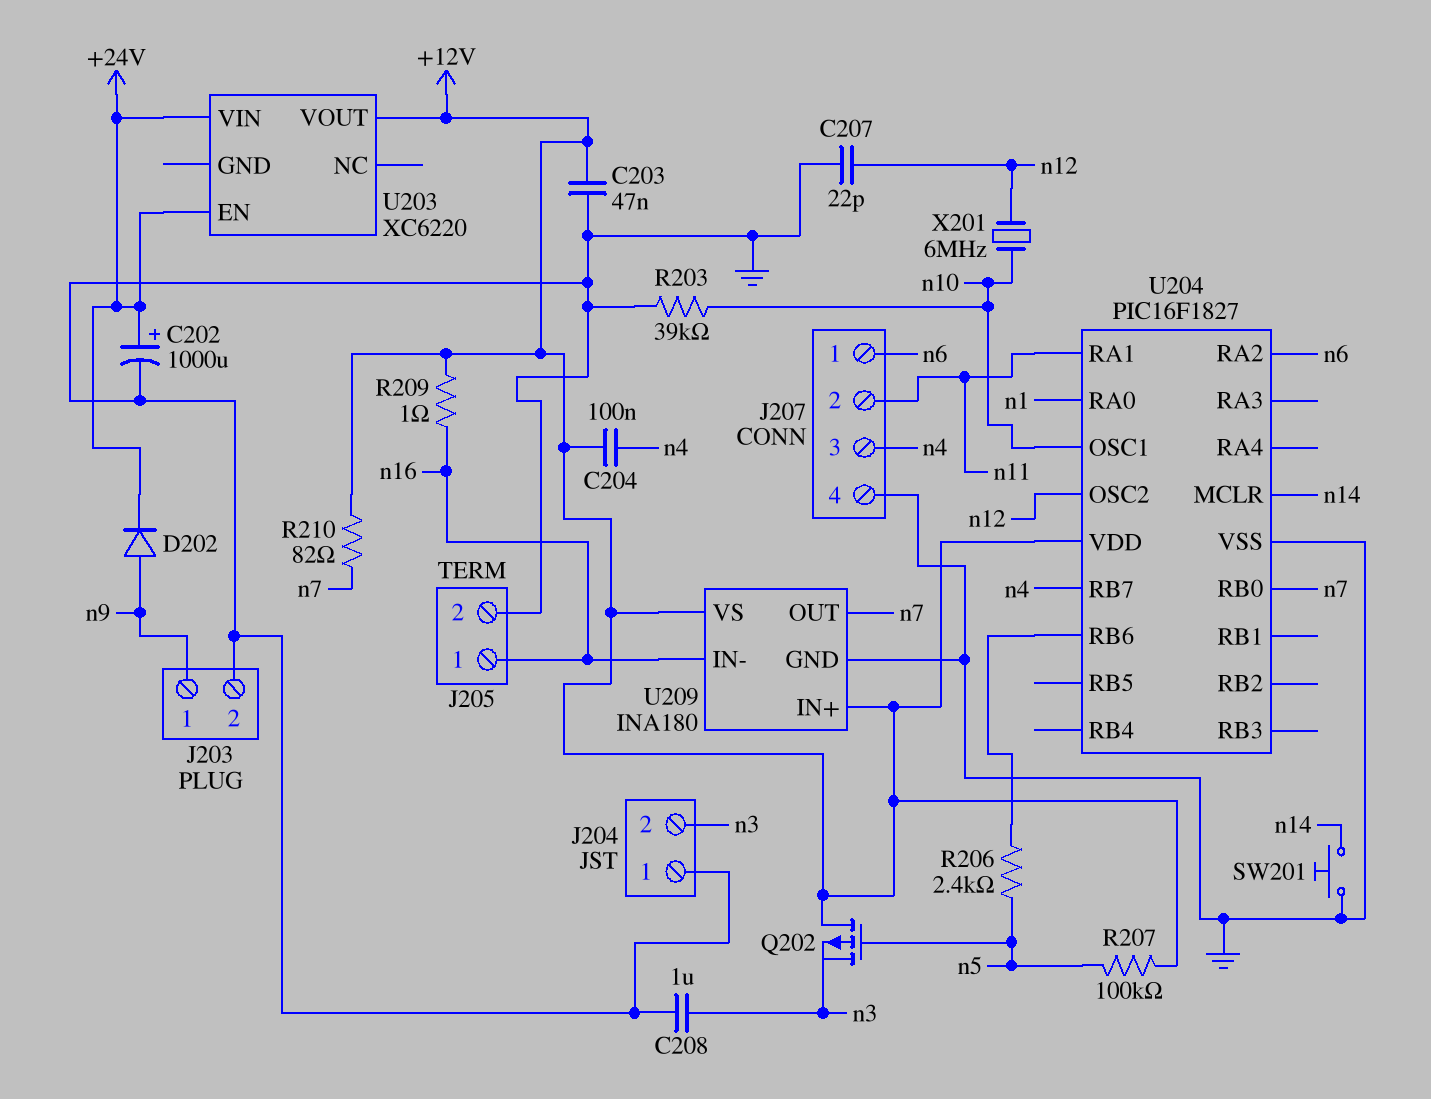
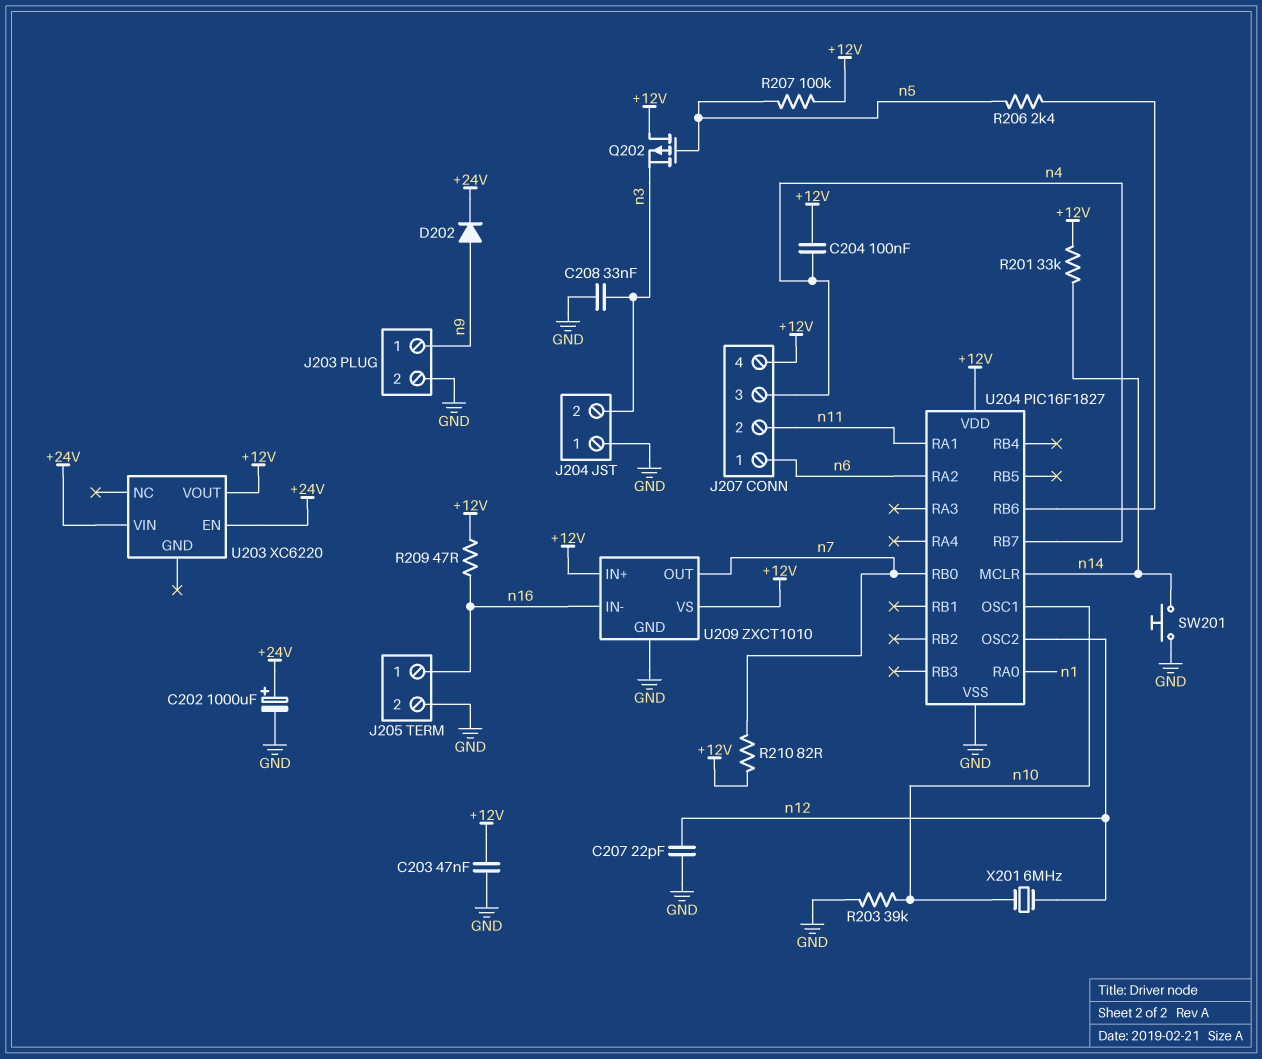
C208: 1uF (GND, n3) -> 33nF (GND, n3)
J207 pin 4: GND -> +12V
R201: none -> 33k (+12V, n14)
R209: 1 (+12V, n16) -> 47 (+12V, n16)
U209: INA180 -> ZXCT1010

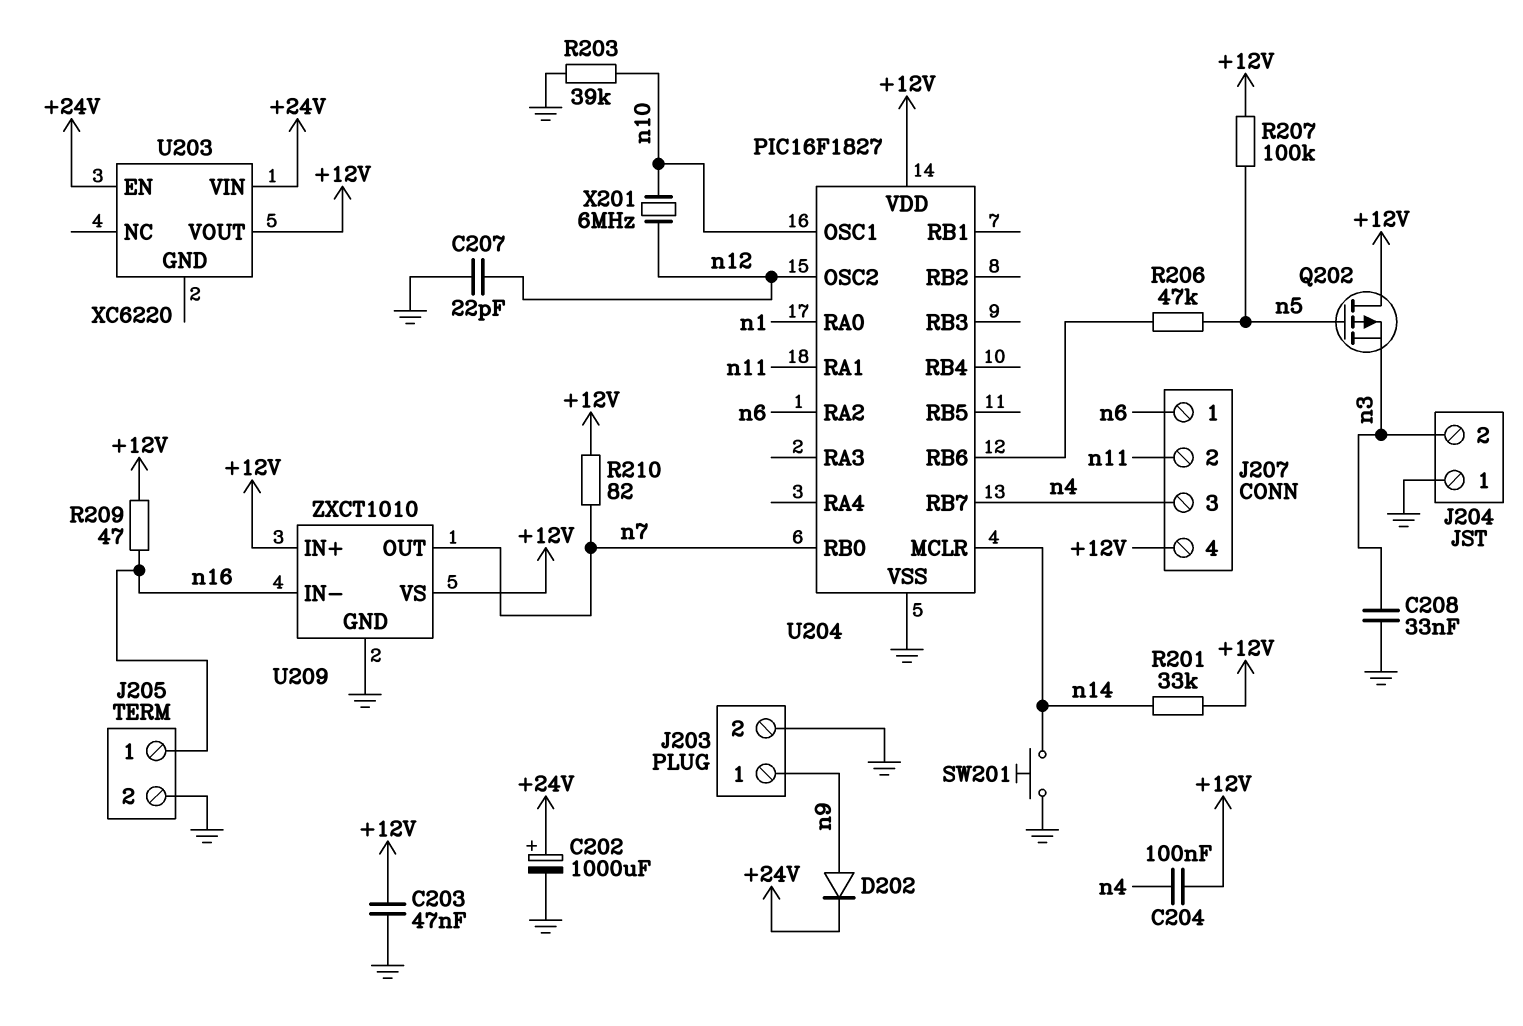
R206: 2.4k (U204/RB6, n5) -> 47k (U204/RB6, n5)

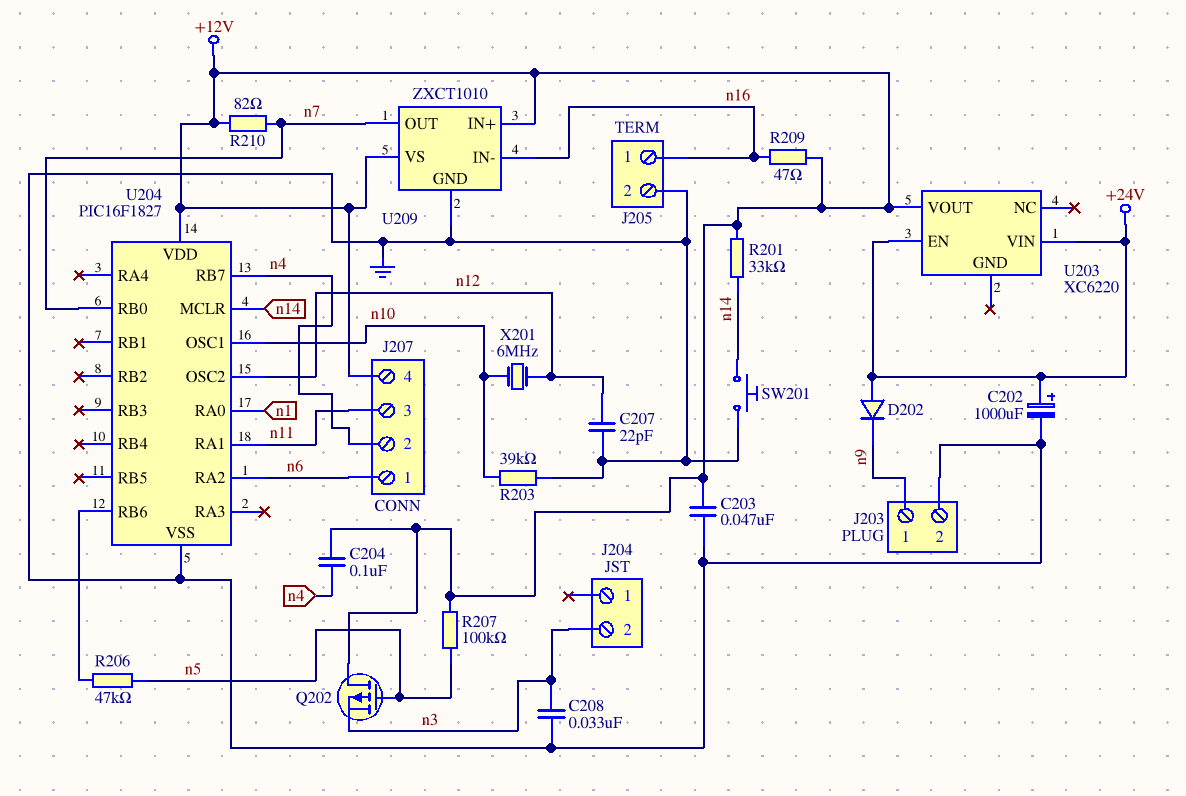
D202: diode (A n9, K +24V) -> diode (A +24V, K n9)
J204 pin 1: GND -> none
J207 pin 2: n11 -> n4
J207 pin 3: n4 -> n11

